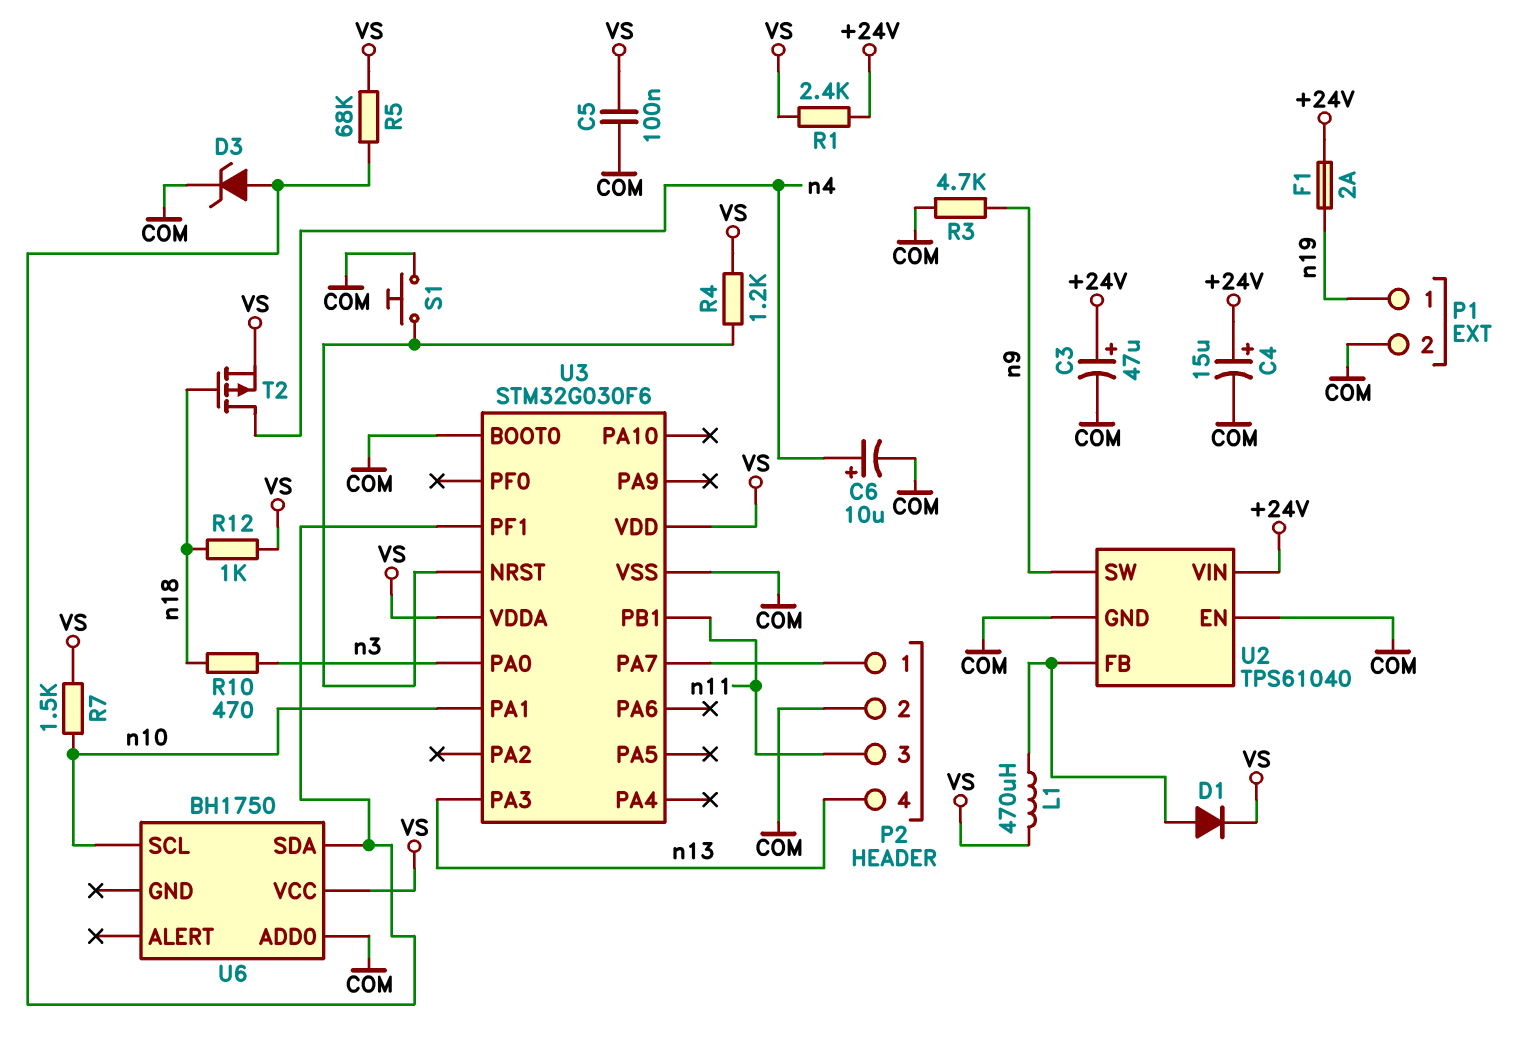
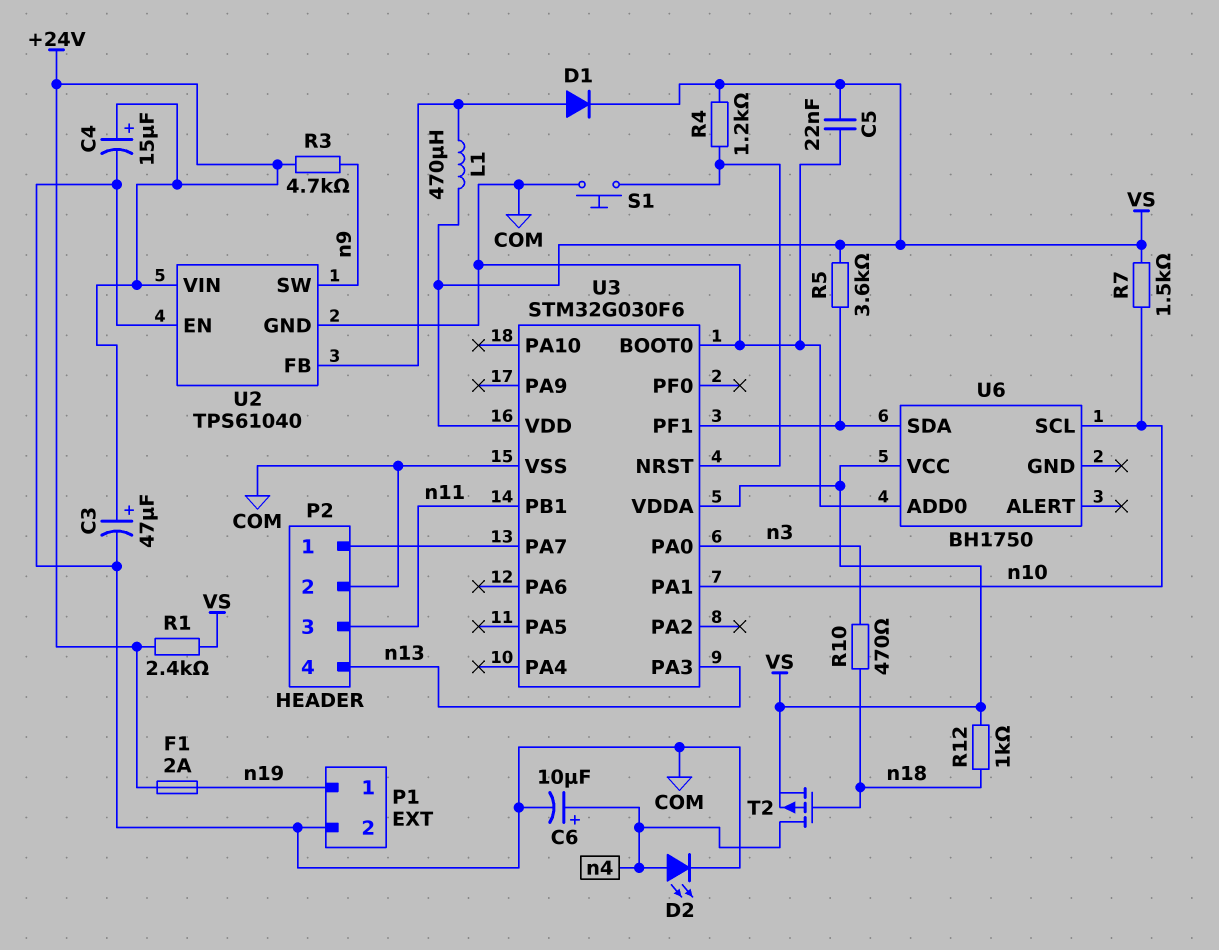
C5: 100nF (COM, VS) -> 22nF (COM, VS)
D2: none -> LED (A n4, K COM)
D3: zener (A U3/PF1, K COM) -> none
R3: 4.7k (COM, n9) -> 4.7k (+24V, n9)
R5: 68k (U3/PF1, VS) -> 3.6k (U3/PF1, VS)

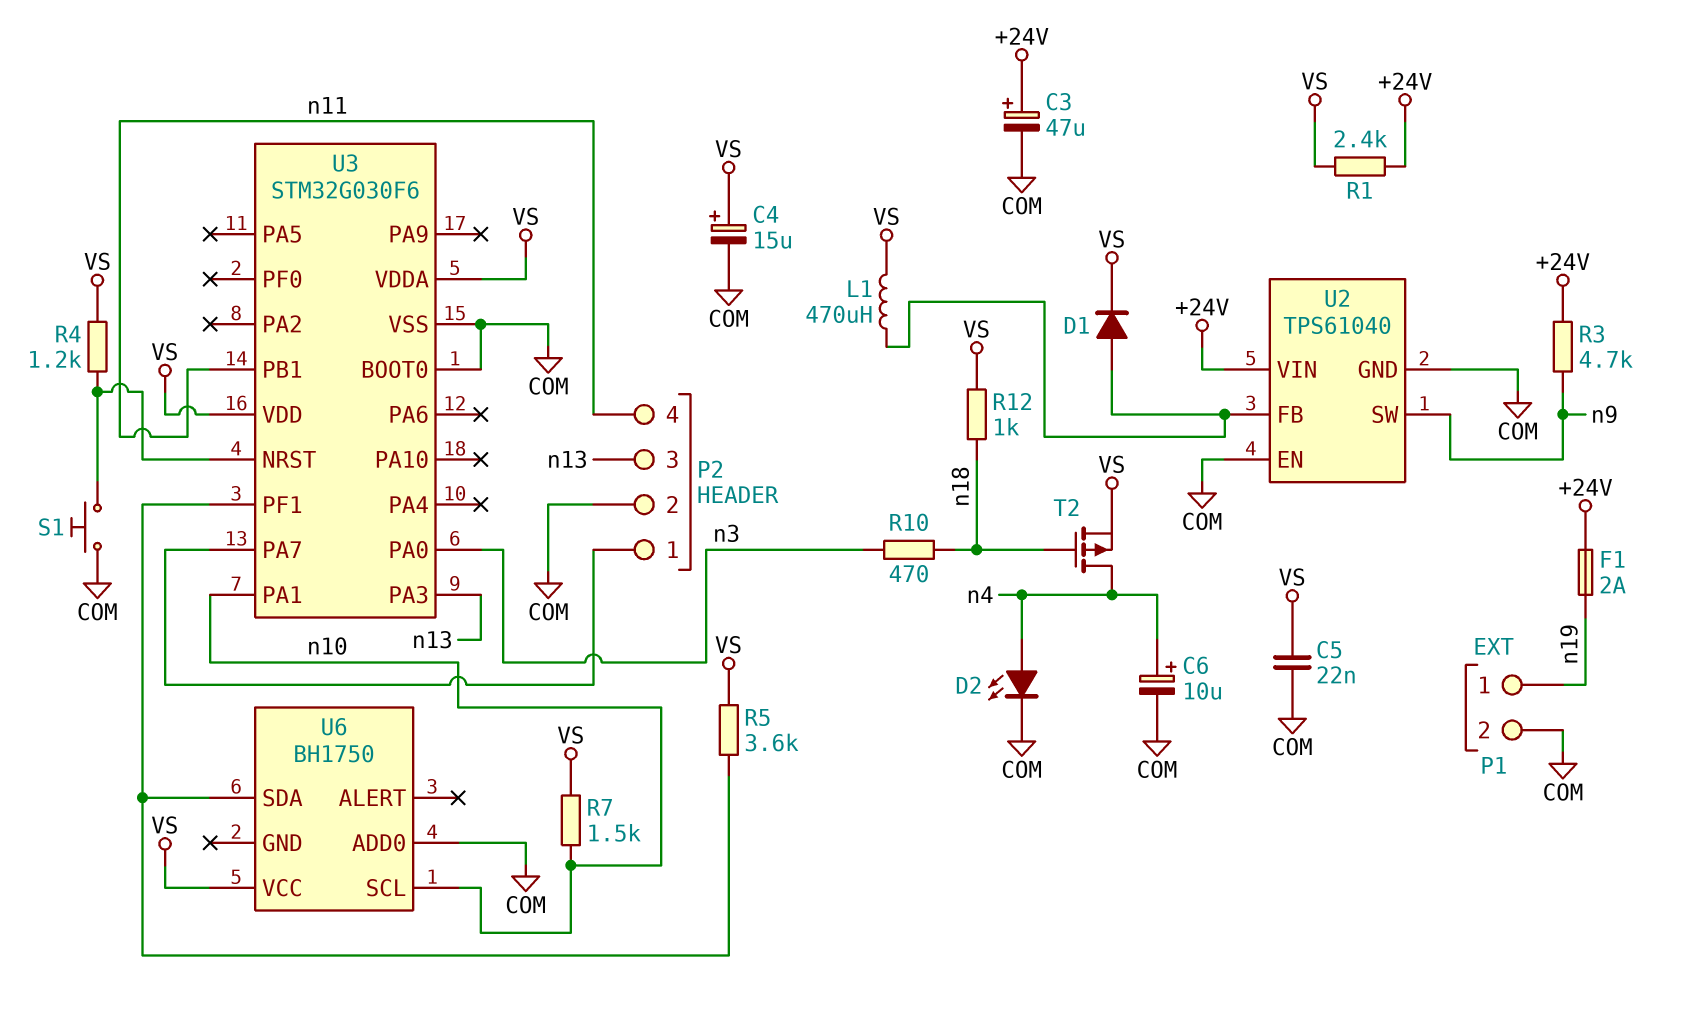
C4: 15uF (plus +24V, minus COM) -> 15uF (plus VS, minus COM)
P2 pin 3: n11 -> n13
P2 pin 4: n13 -> n11

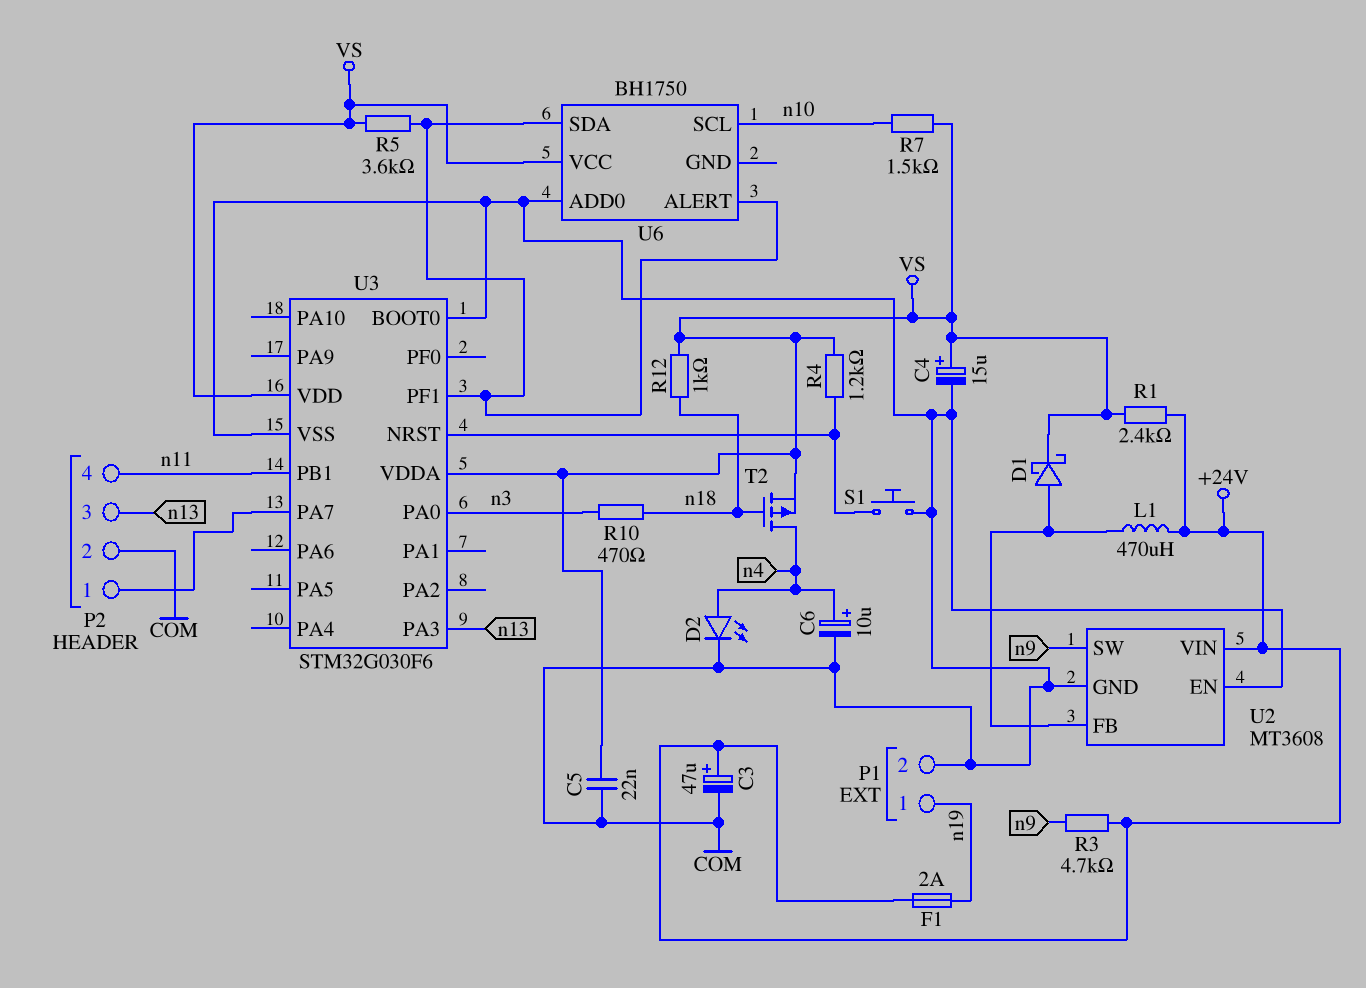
D1: diode (A U2/FB, K VS) -> schottky (A U2/FB, K VS)
L1: 470uH (U2/FB, VS) -> 470uH (+24V, U2/FB)
U2: TPS61040 -> MT3608
U3 pin PA1: n10 -> none
U6 pin ALERT: none -> U3/PF1

